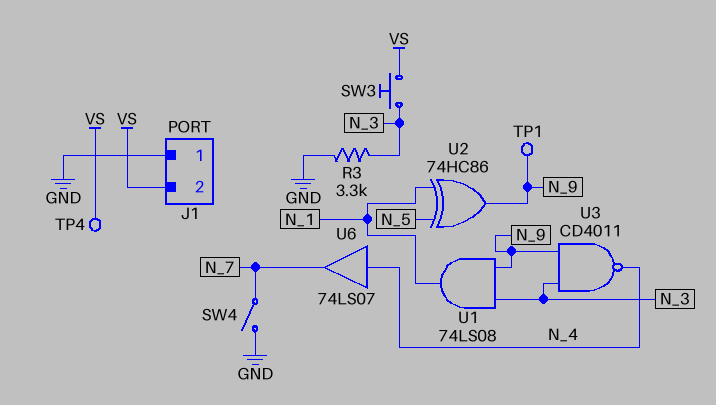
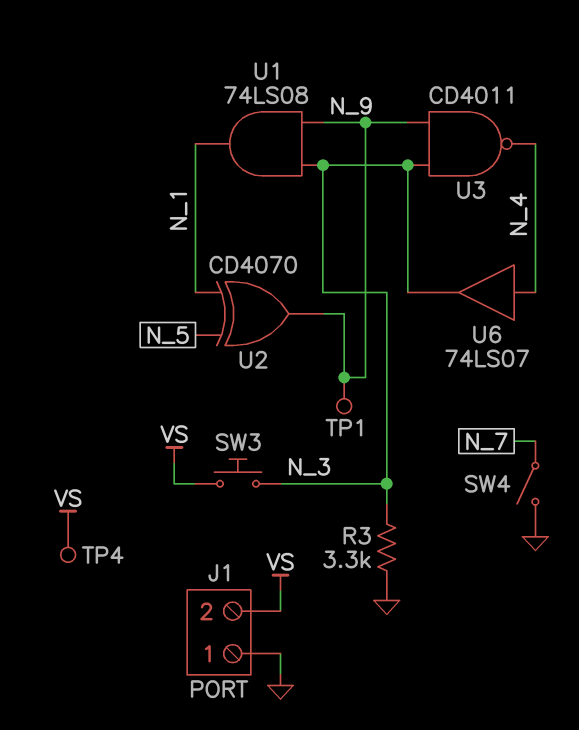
U2: XOR 74HC86 (in N_1, in N_5, out N_9) -> XOR CD4070 (in N_1, in N_5, out N_9)
U6: buffer 74LS07 (in N_4, out N_7) -> buffer 74LS07 (in N_4, out N_3)

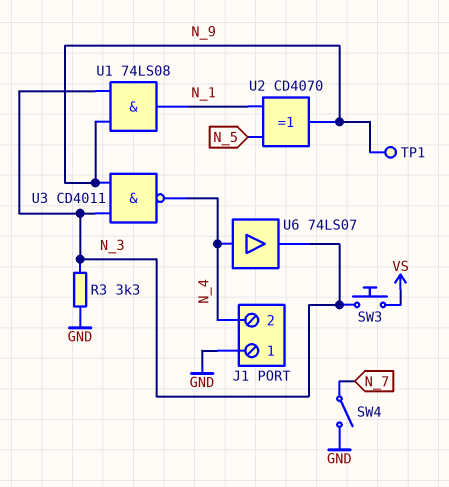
J1 pin 2: VS -> N_4
TP4: test point (VS) -> none

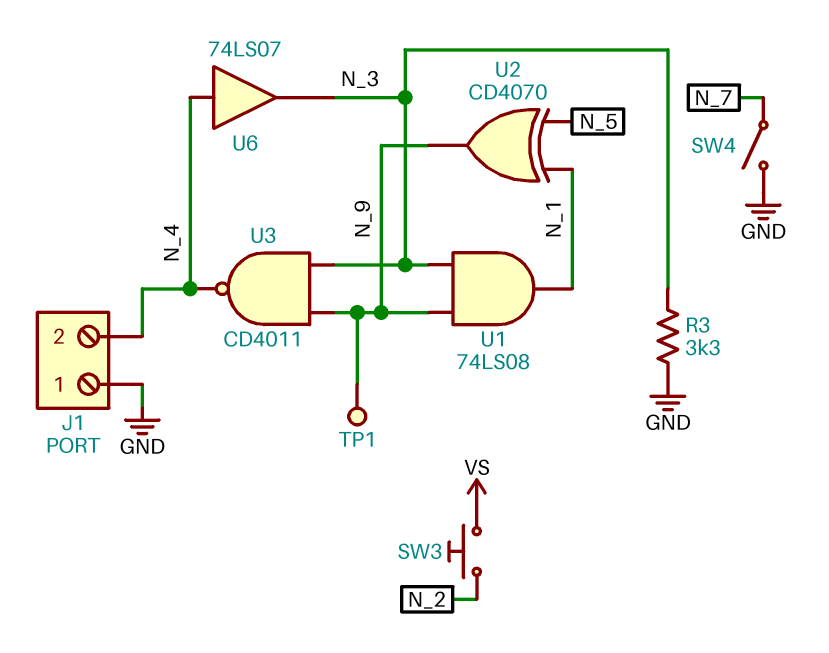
SW3: button (N_3, VS) -> button (N_2, VS)

